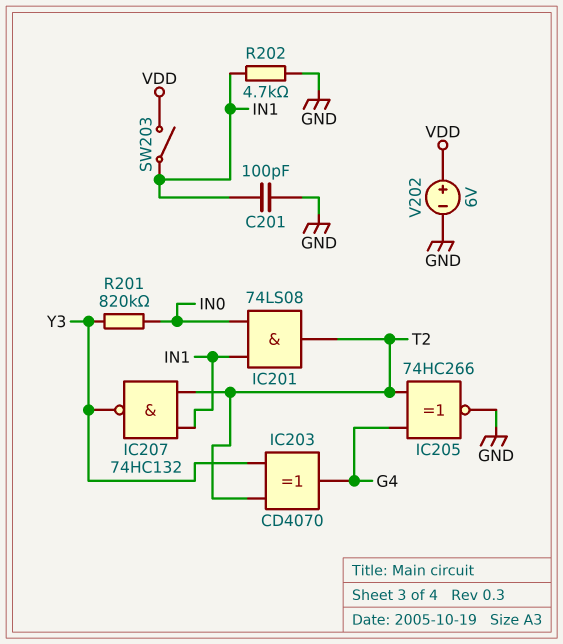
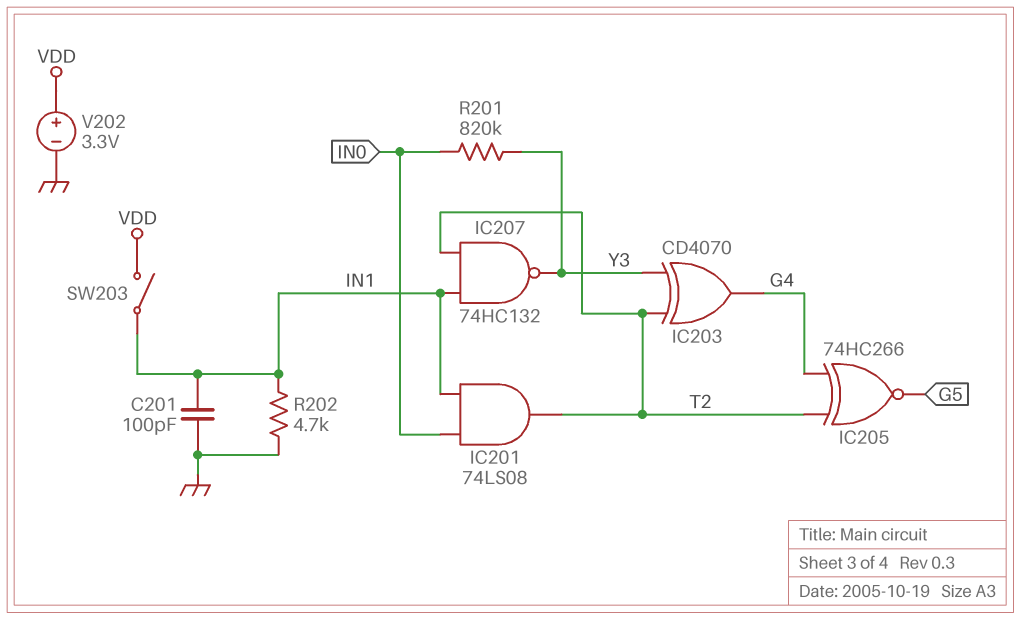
IC205: XNOR 74HC266 (in G4, in T2, out GND) -> XNOR 74HC266 (in G4, in T2, out G5)
V202: 6V (plus VDD, minus GND) -> 3.3V (plus VDD, minus GND)

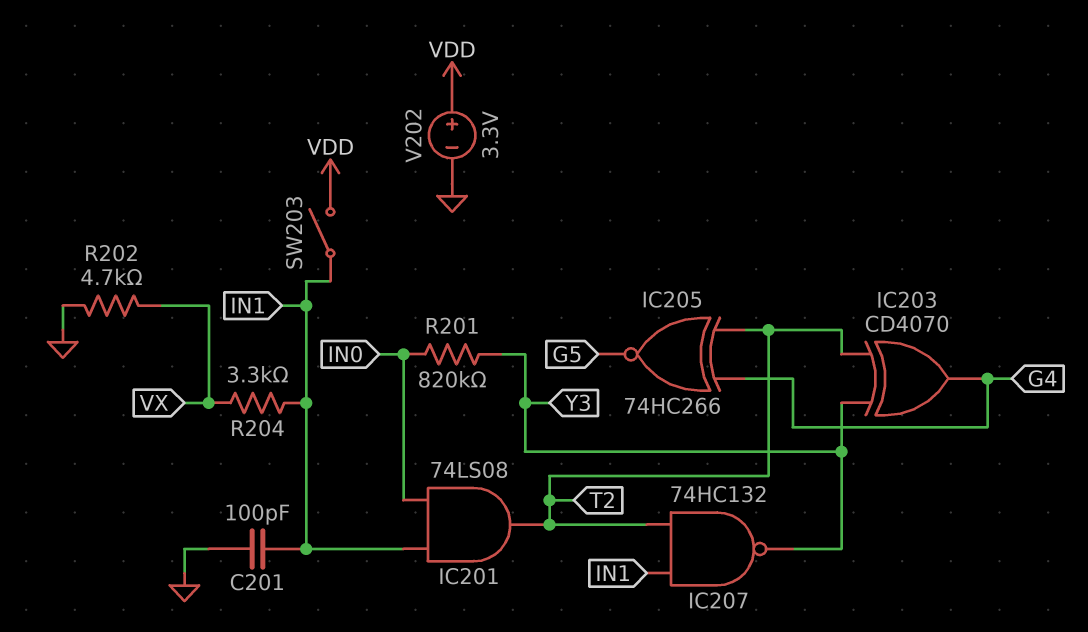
R202: 4.7k (GND, IN1) -> 4.7k (GND, VX)
R204: none -> 3.3k (IN1, VX)

